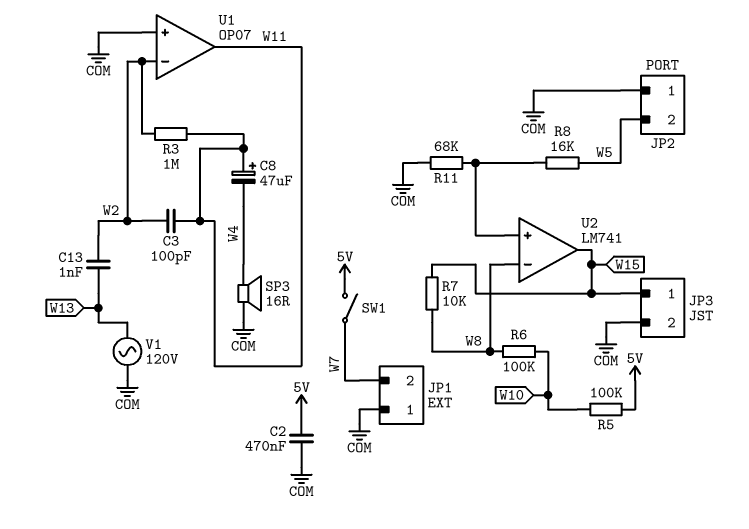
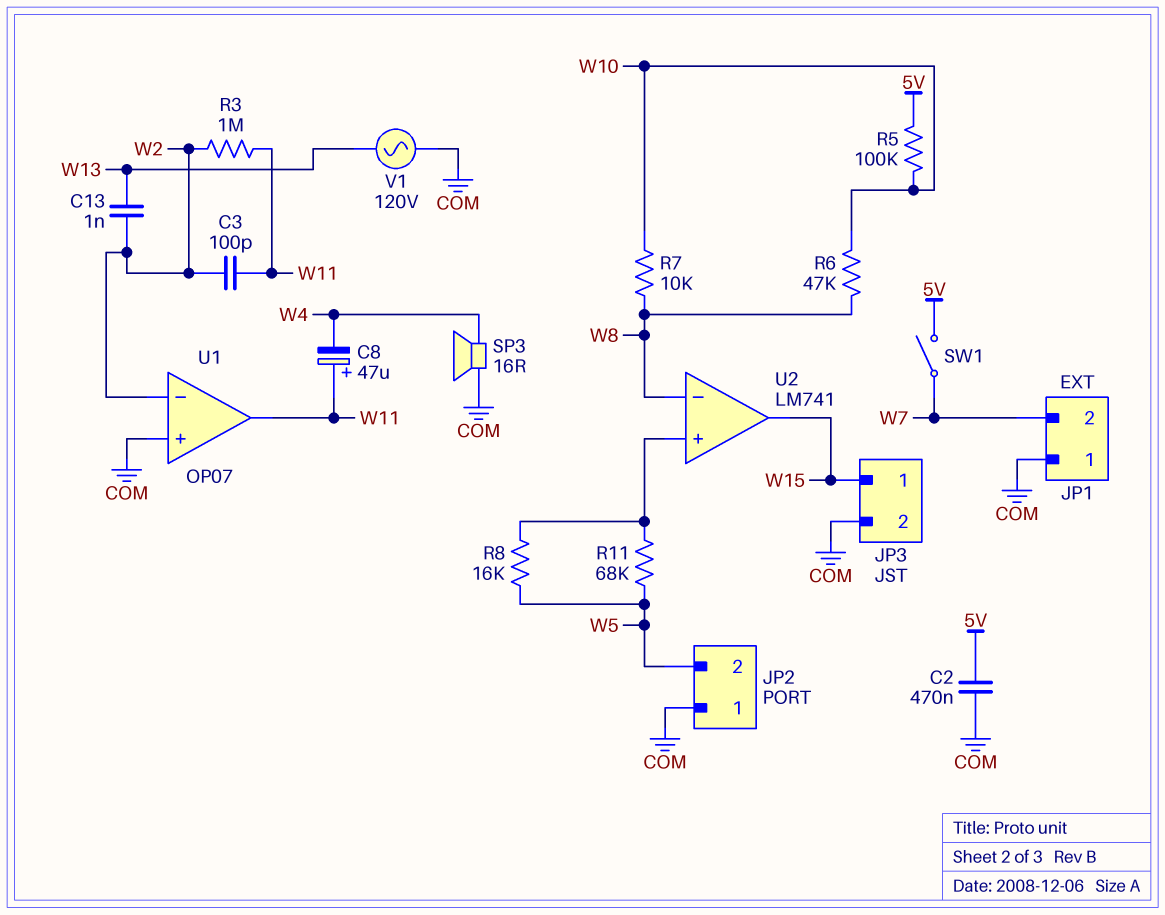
R6: 100k (W8, W10) -> 47k (W8, W10)
R7: 10k (W8, W15) -> 10k (W8, W10)
R11: 68k (COM, U2/in+) -> 68k (U2/in+, W5)

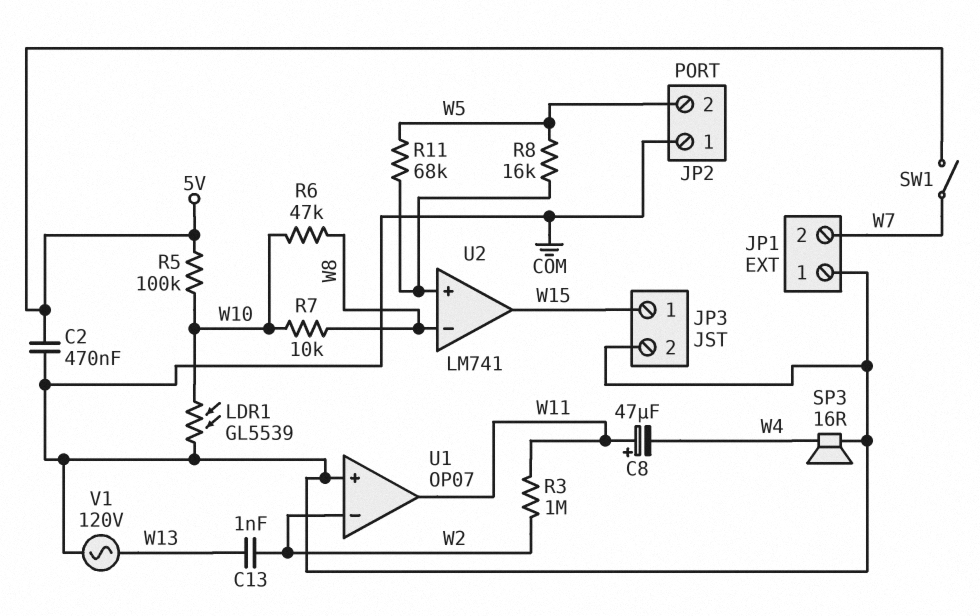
C3: 100pF (W2, W11) -> none
LDR1: none -> GL5539 (COM, W10)

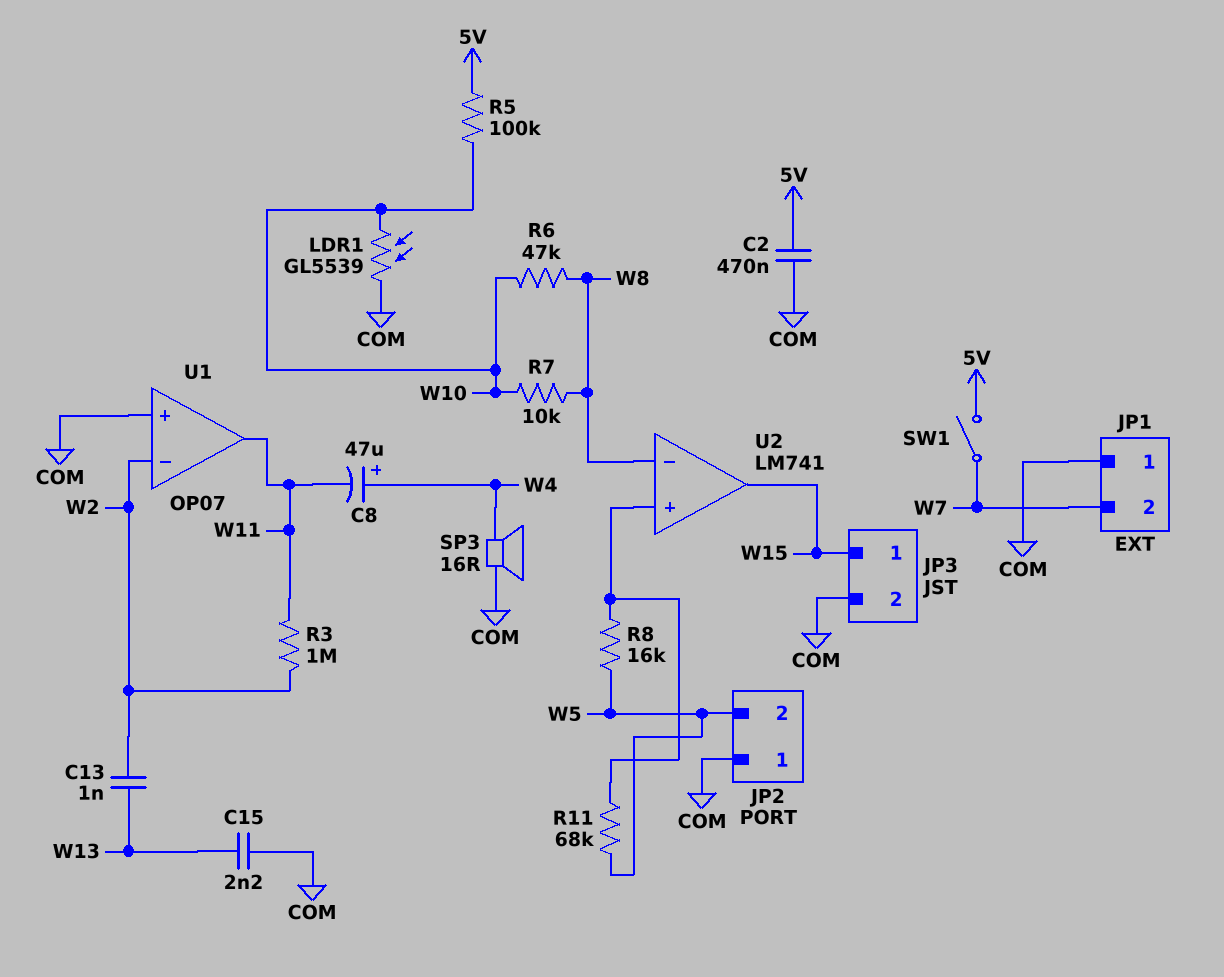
C8: 47uF (plus W11, minus W4) -> 47uF (plus W4, minus W11)
C15: none -> 2.2nF (COM, W13)
V1: AC 120V (COM, W13) -> none

